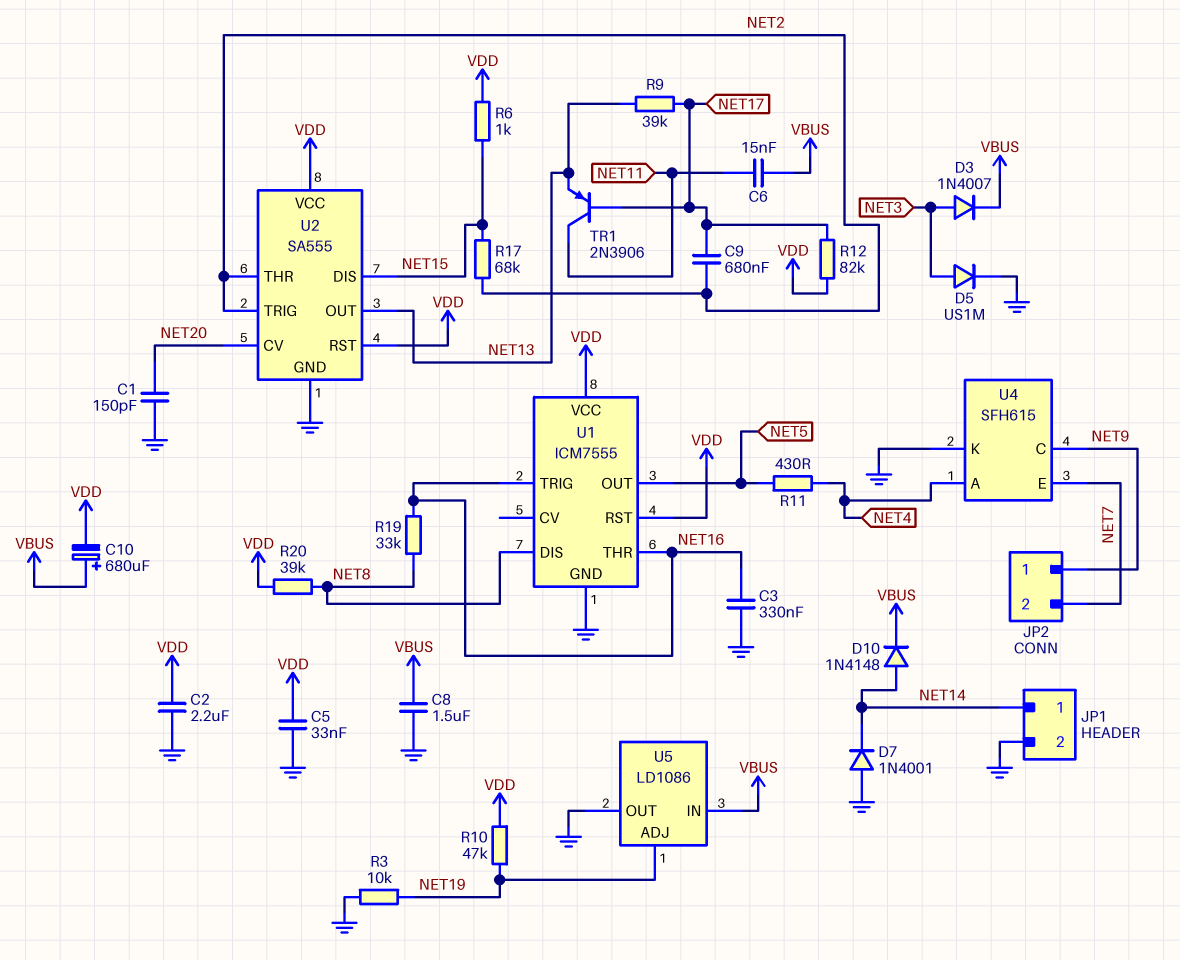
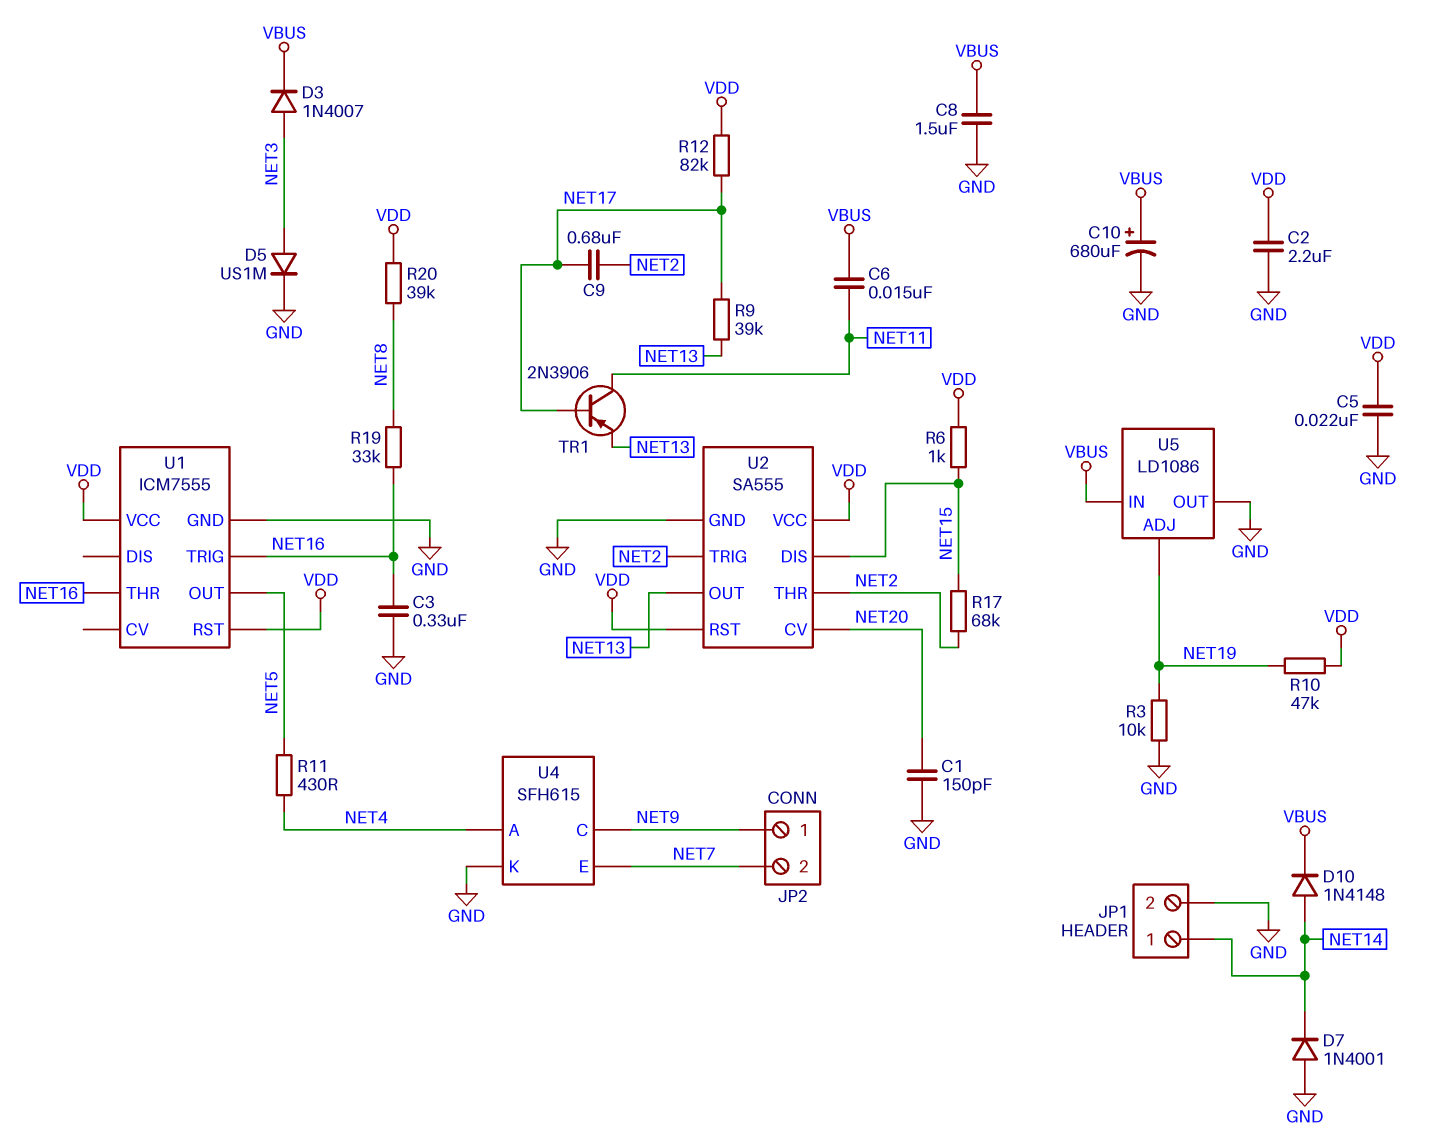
C5: 33nF (GND, VDD) -> 22nF (GND, VDD)
C10: 680uF (plus VBUS, minus VDD) -> 680uF (plus VBUS, minus GND)
U1 pin DIS: NET8 -> none

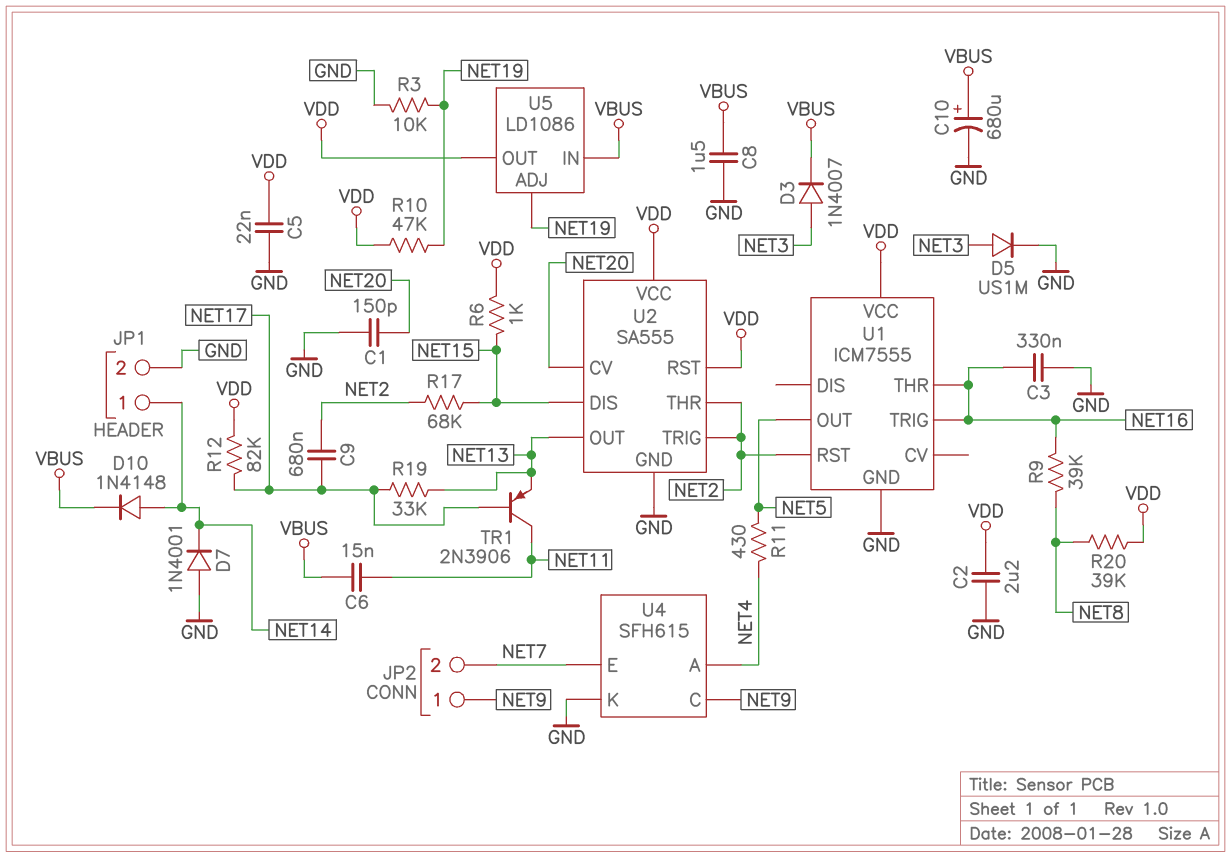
R9: 39k (NET13, NET17) -> 39k (NET8, NET16)
R19: 33k (NET8, NET16) -> 33k (NET13, NET17)
U1 pin RST: VDD -> NET2
U5 pin OUT: GND -> VDD

